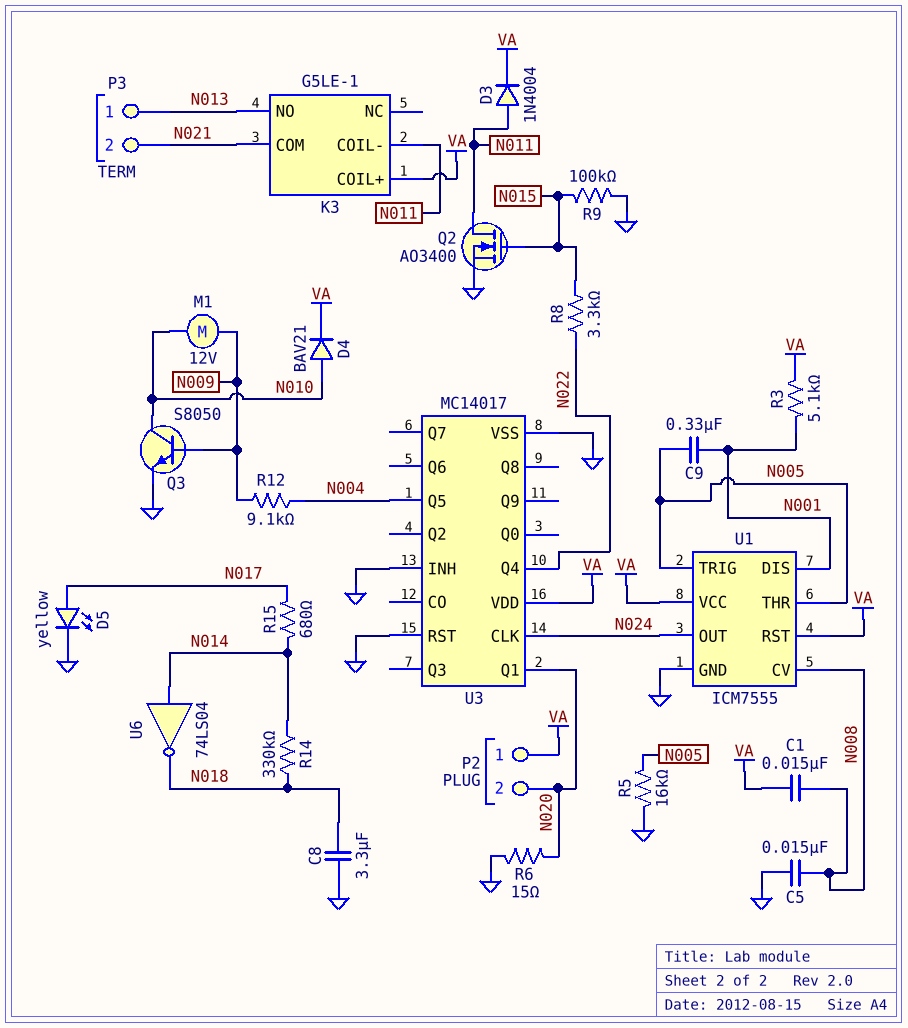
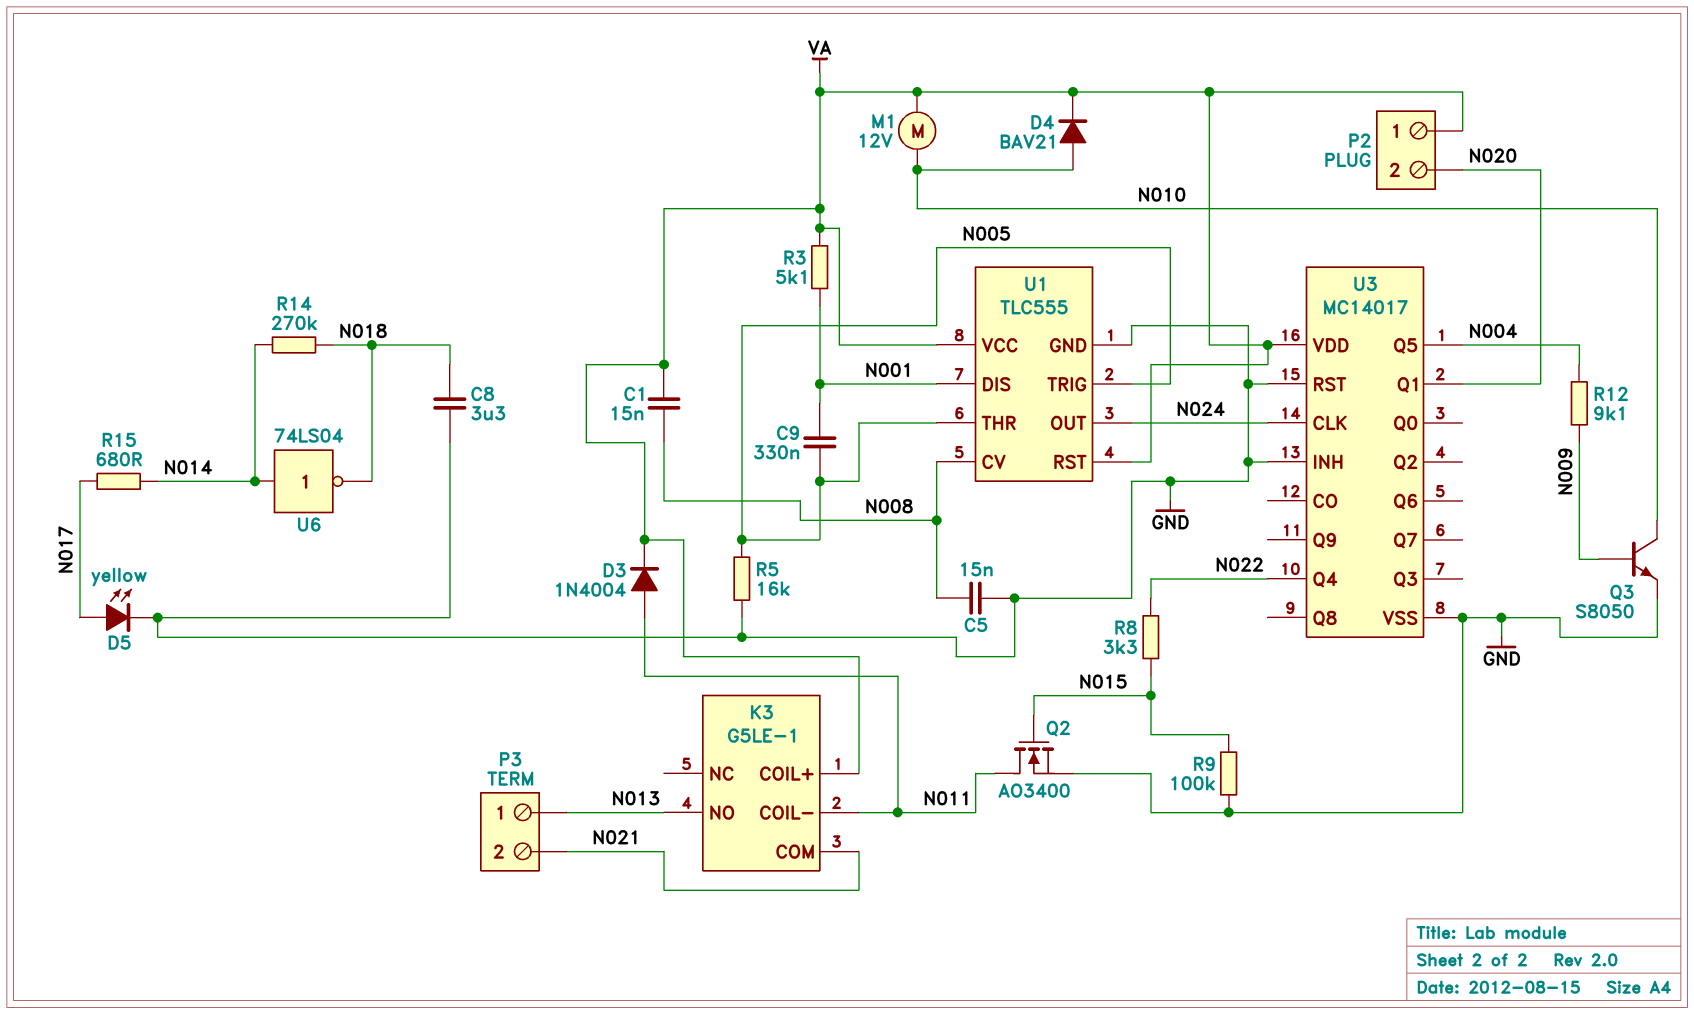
M1: motor 12V (N009, N010) -> motor 12V (N010, VA)
R6: 15 (GND, N020) -> none
R14: 330k (N014, N018) -> 270k (N014, N018)
U1: ICM7555 -> TLC555

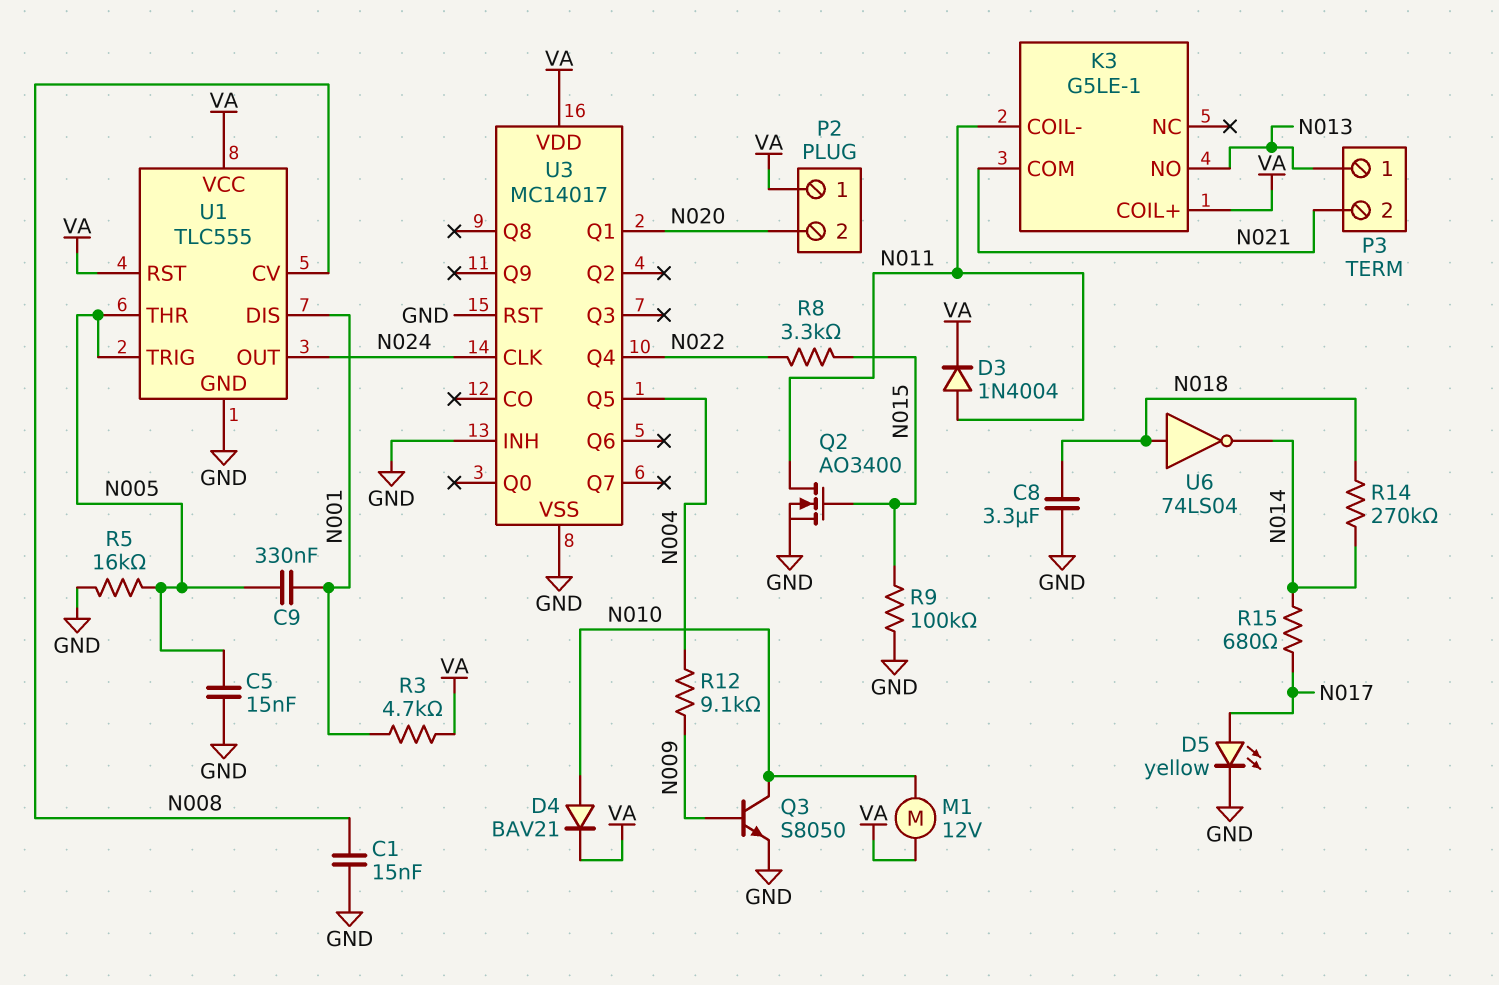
C1: 15nF (N008, VA) -> 15nF (GND, N008)
C5: 15nF (GND, N008) -> 15nF (GND, N005)
R3: 5.1k (N001, VA) -> 4.7k (N001, VA)
U6: NOT 74LS04 (in N014, out N018) -> NOT 74LS04 (in N018, out N014)

